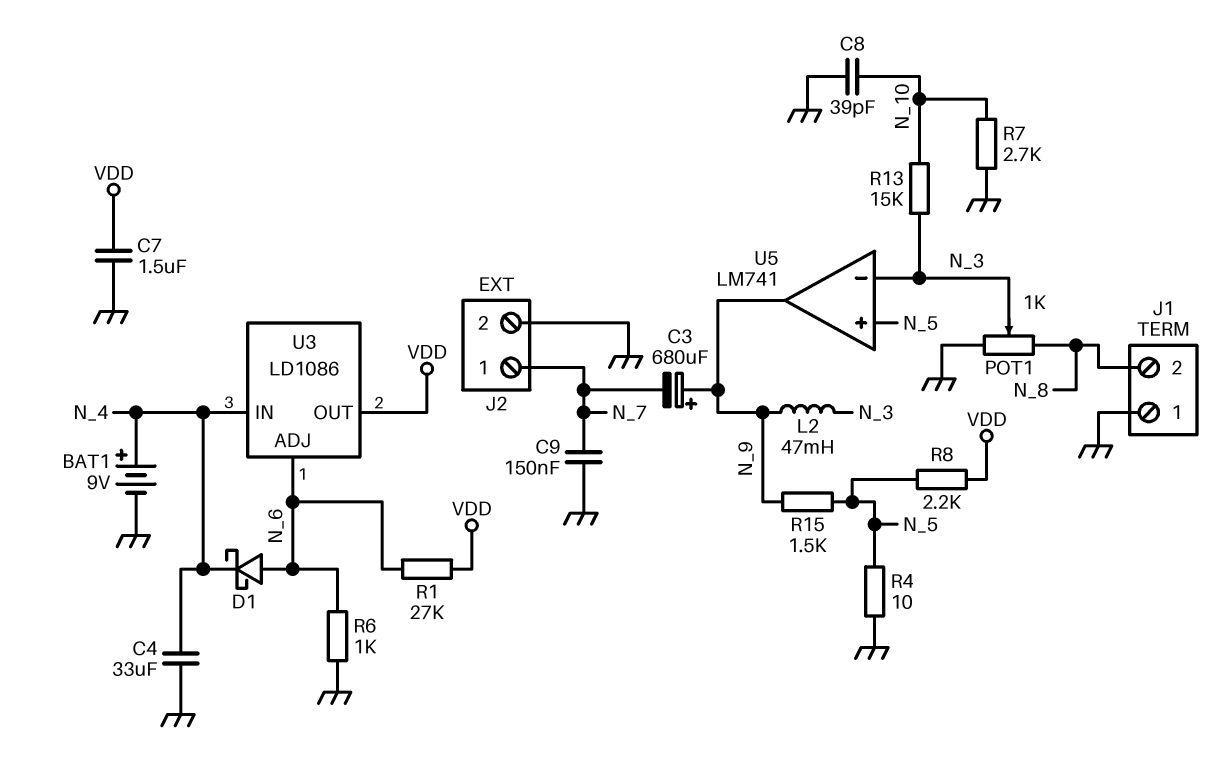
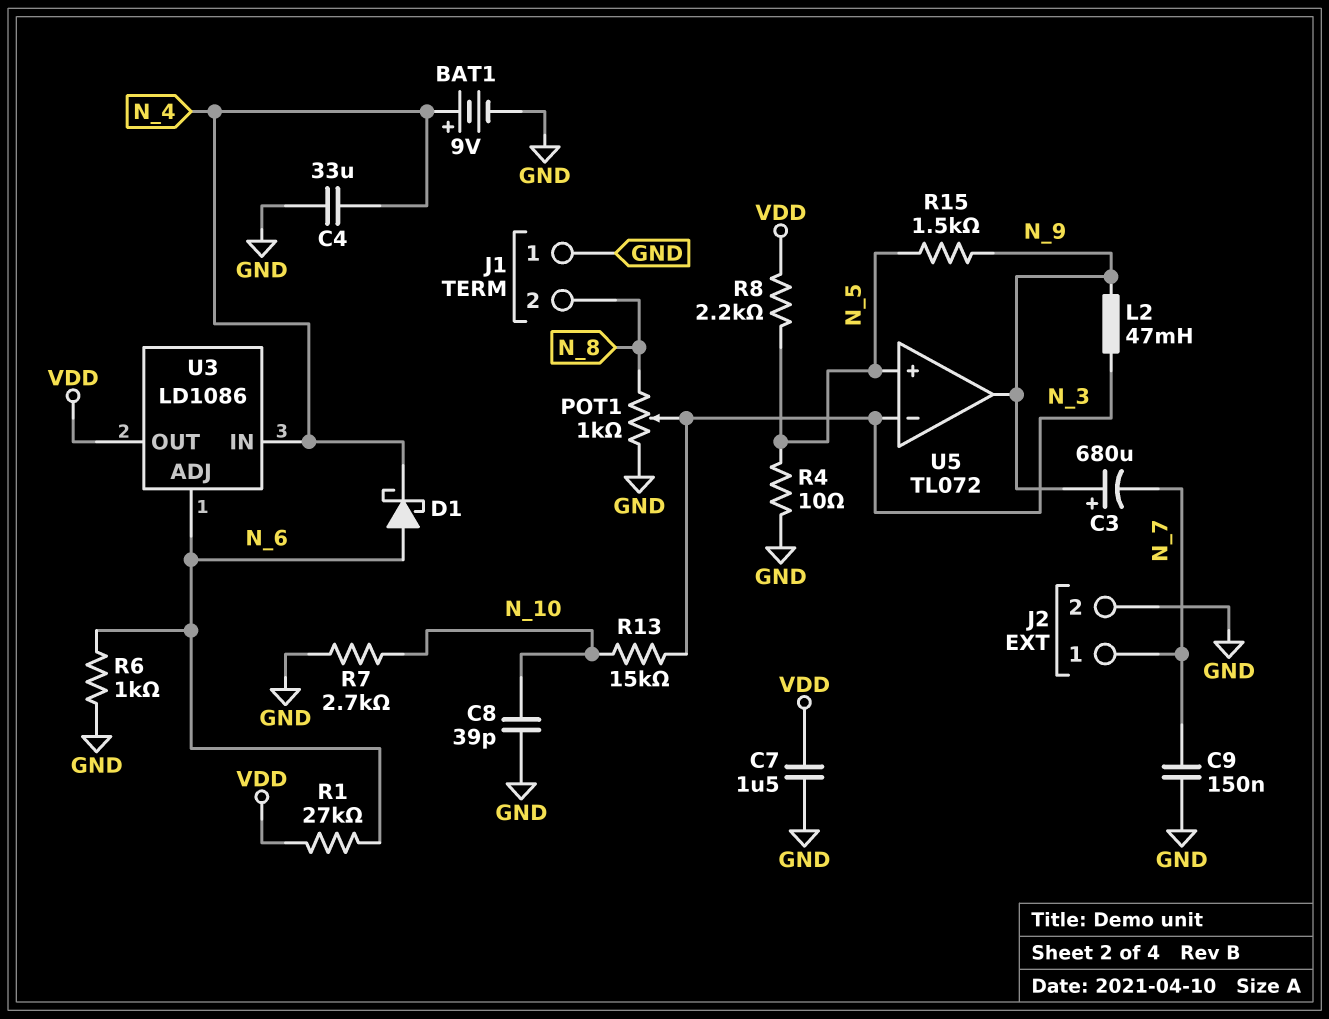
U5: LM741 -> TL072

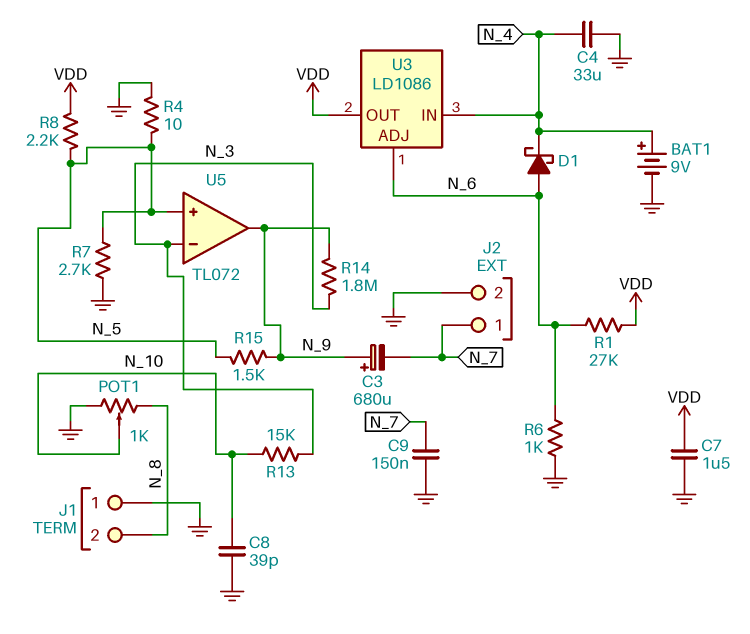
L2: 47mH (N_3, N_9) -> none
POT1: 1k (GND, N_8, wiper N_3) -> 1k (GND, N_8, wiper N_10)
R7: 2.7k (GND, N_10) -> 2.7k (GND, N_5)
R14: none -> 1.8M (N_3, N_9)

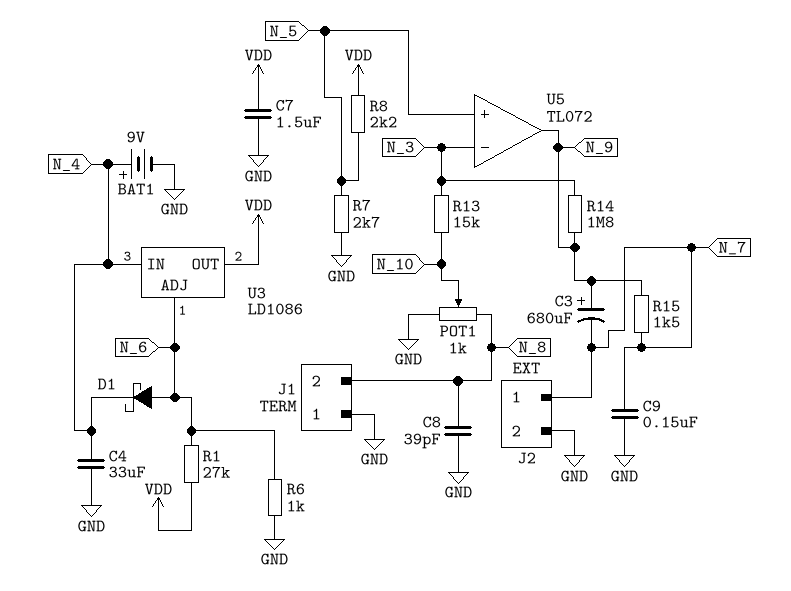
C8: 39pF (GND, N_10) -> 39pF (GND, N_8)
R4: 10 (GND, N_5) -> none
R15: 1.5k (N_5, N_9) -> 1.5k (N_7, N_9)

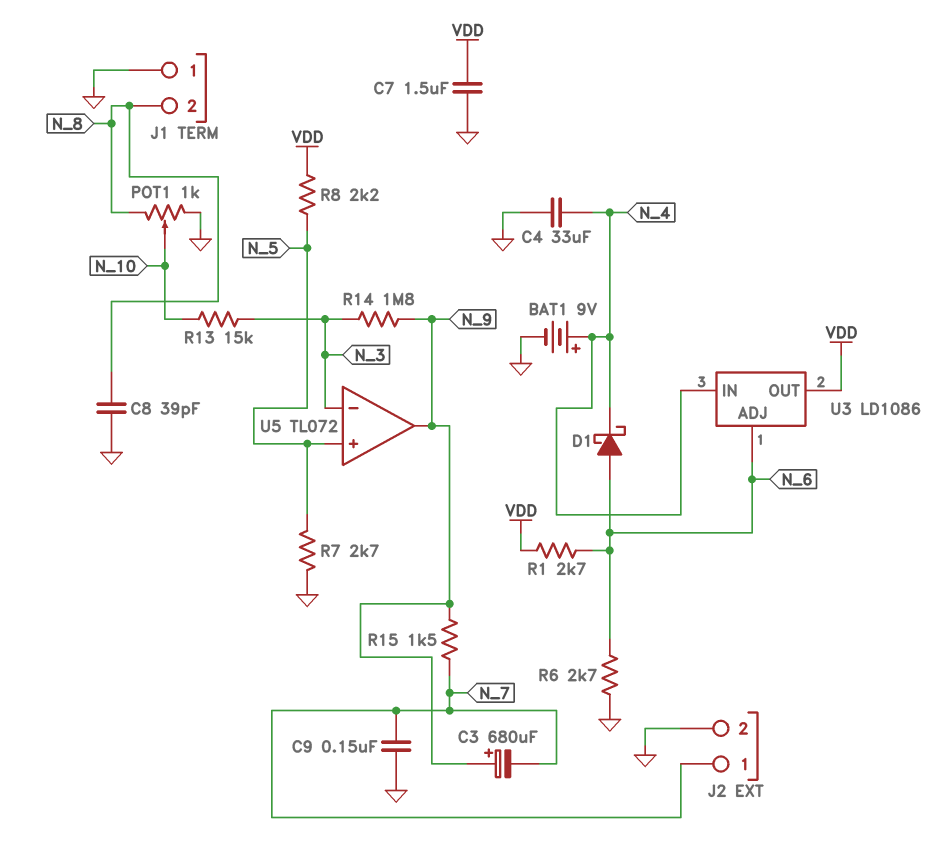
R1: 27k (N_6, VDD) -> 2.7k (N_6, VDD)
R6: 1k (GND, N_6) -> 2.7k (GND, N_6)

